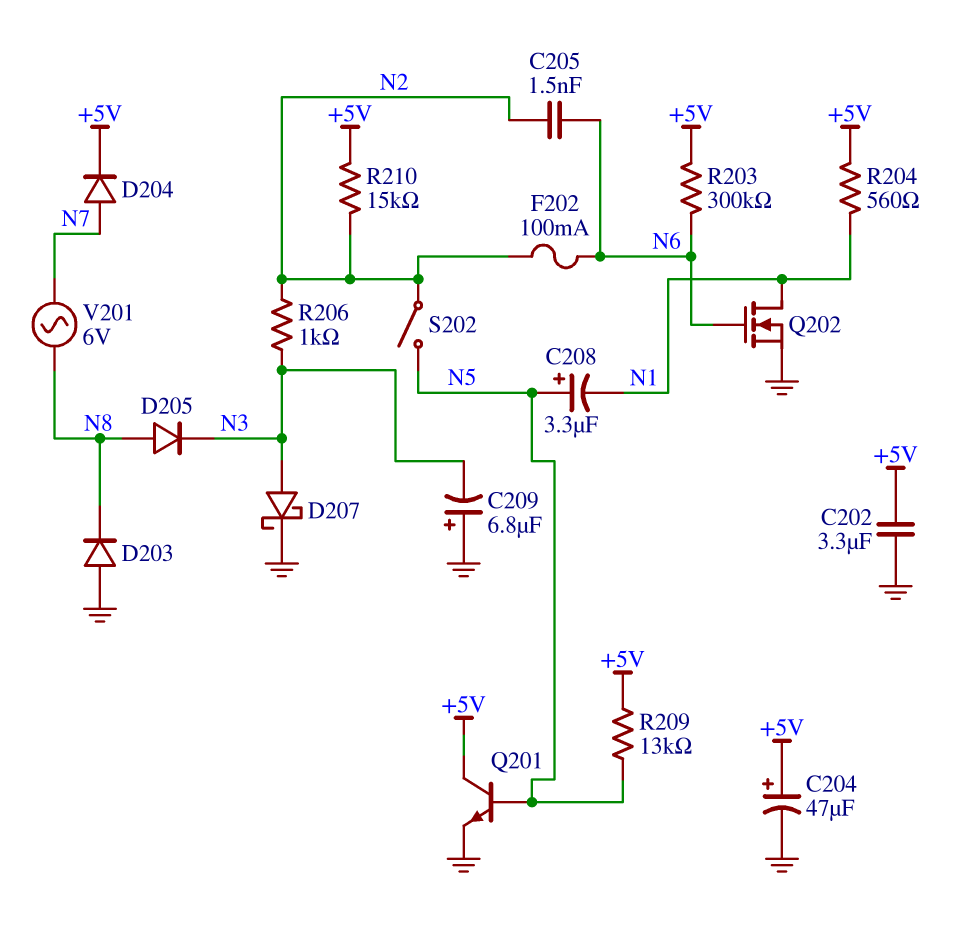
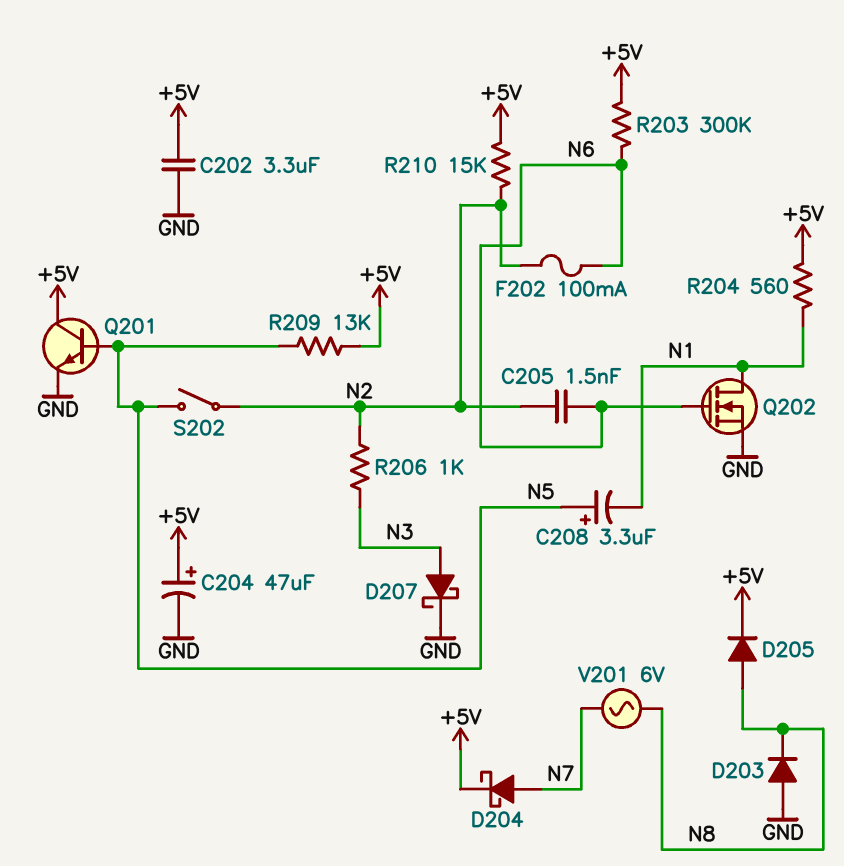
C209: 6.8uF (plus GND, minus N3) -> none
D204: diode (A N7, K +5V) -> schottky (A N7, K +5V)
D205: diode (A N8, K N3) -> diode (A N8, K +5V)

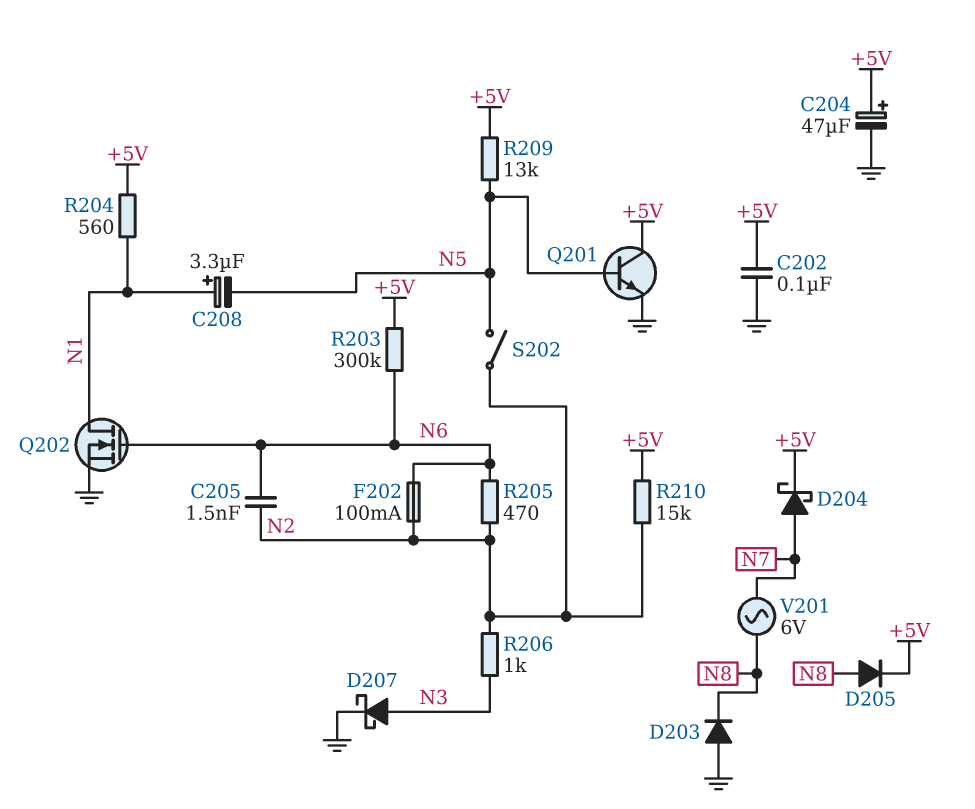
C202: 3.3uF (+5V, GND) -> 100nF (+5V, GND)
C208: 3.3uF (plus N5, minus N1) -> 3.3uF (plus N1, minus N5)
R205: none -> 470 (N2, N6)

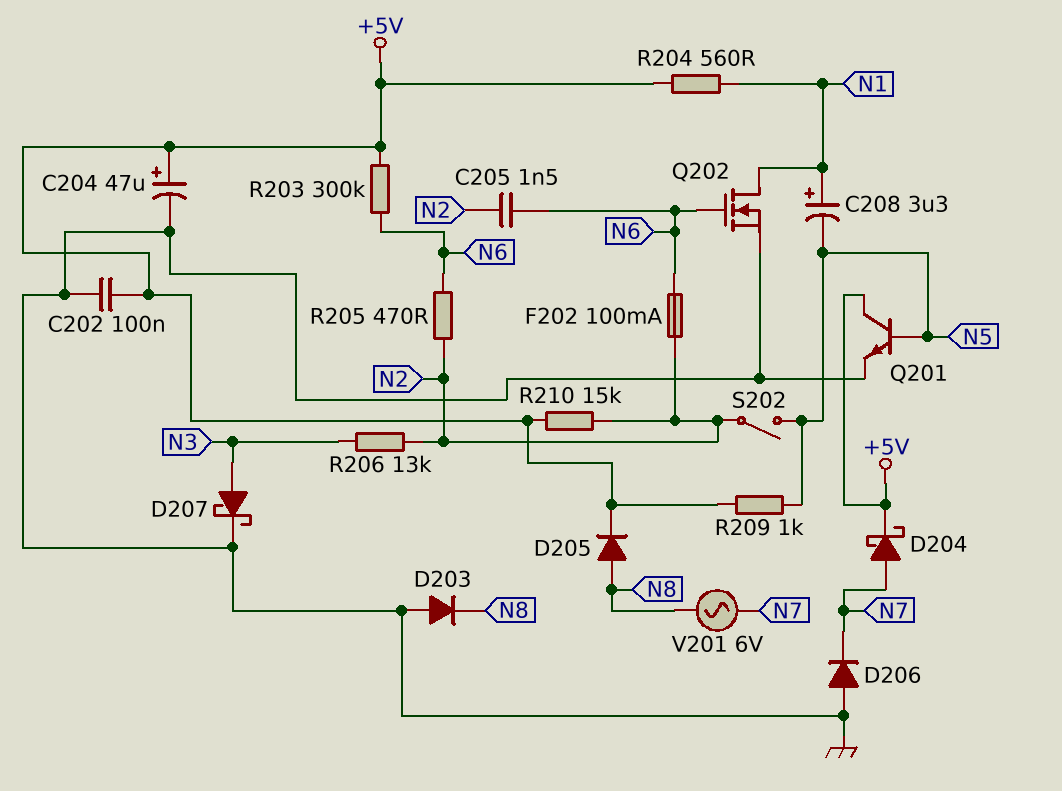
D206: none -> diode (A GND, K N7)
R206: 1k (N2, N3) -> 13k (N2, N3)
R209: 13k (+5V, N5) -> 1k (+5V, N5)

